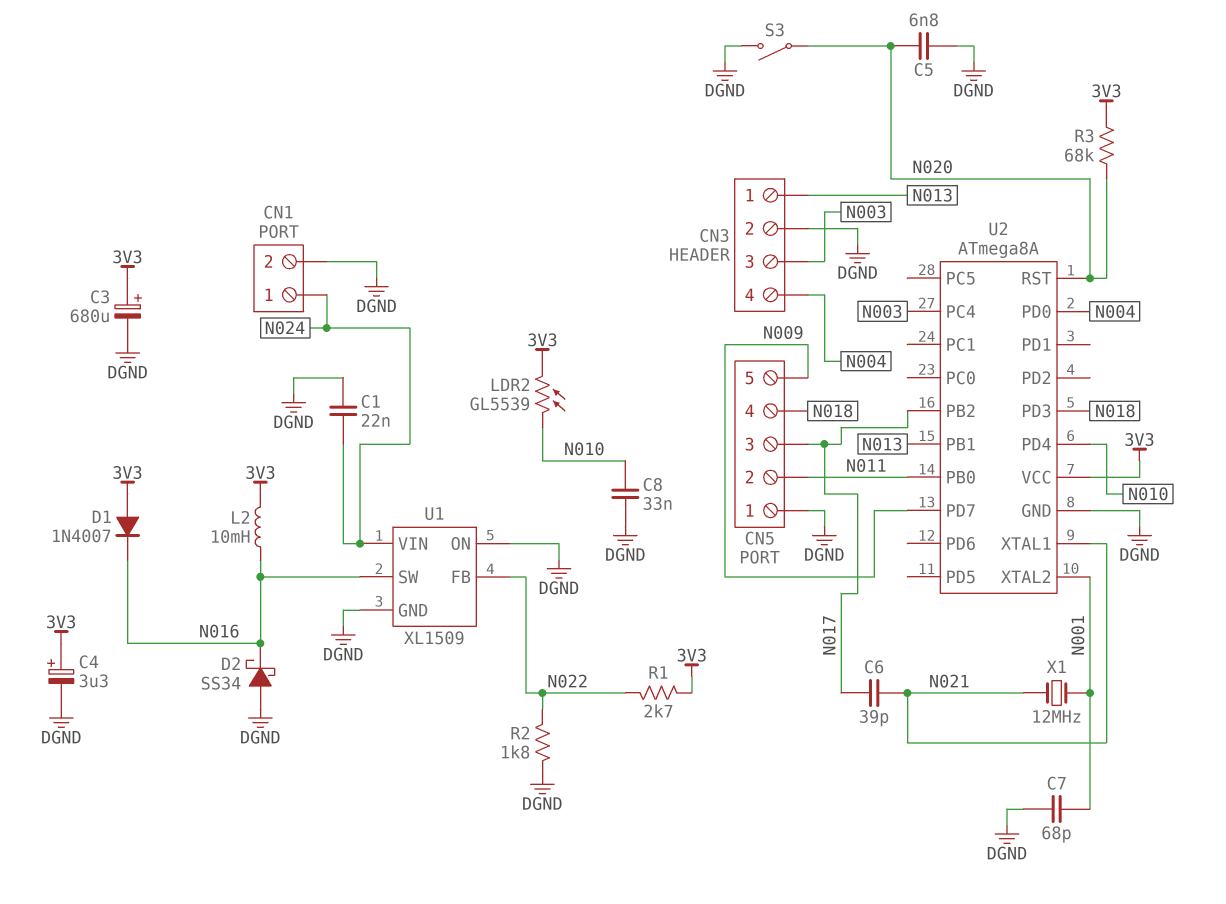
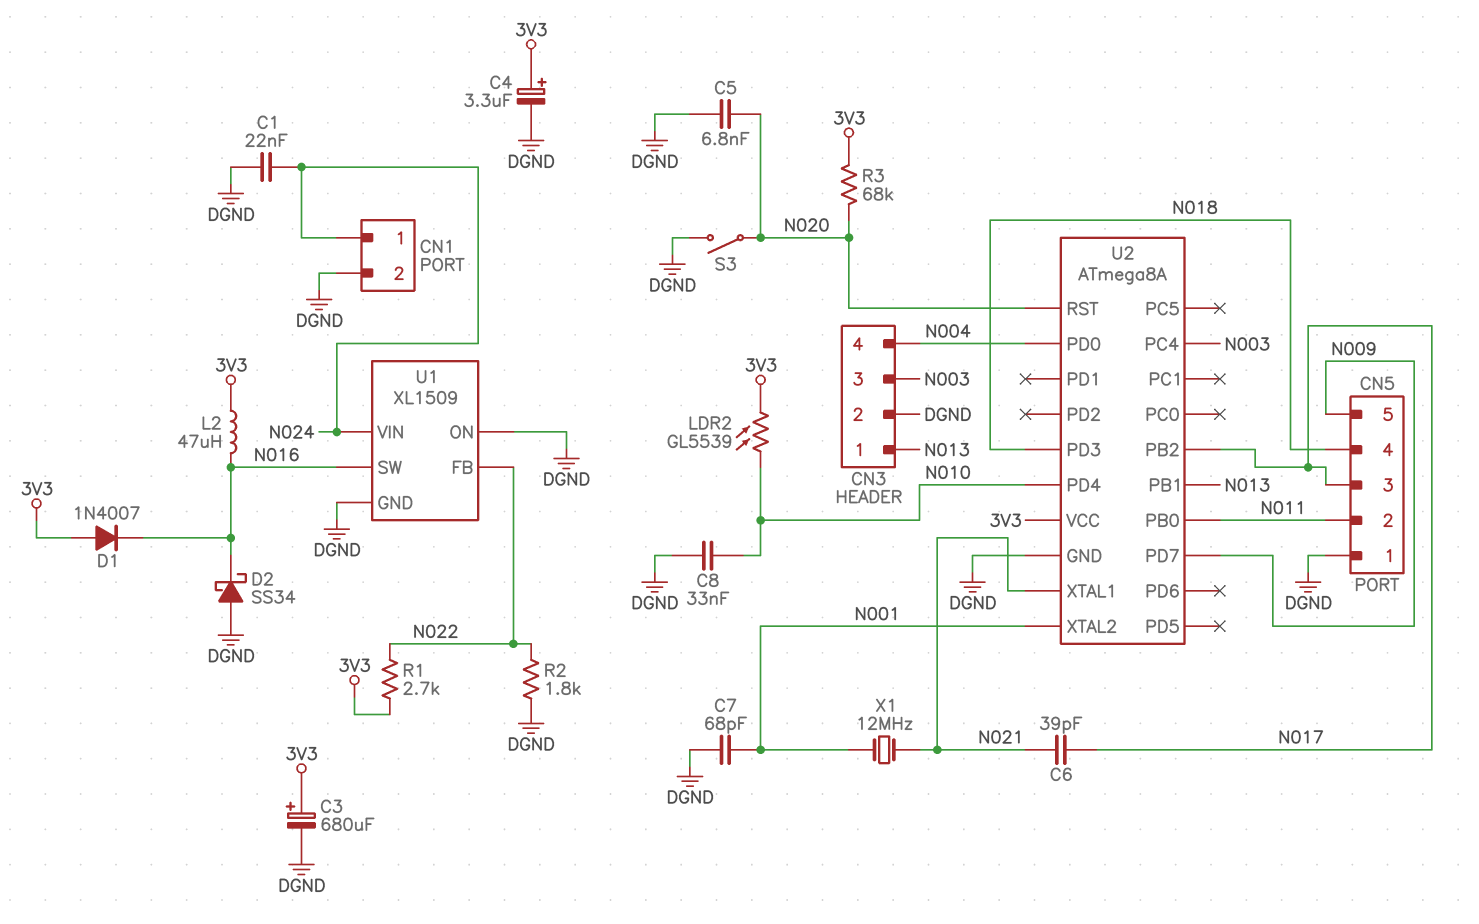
L2: 10mH (3V3, N016) -> 47uH (3V3, N016)

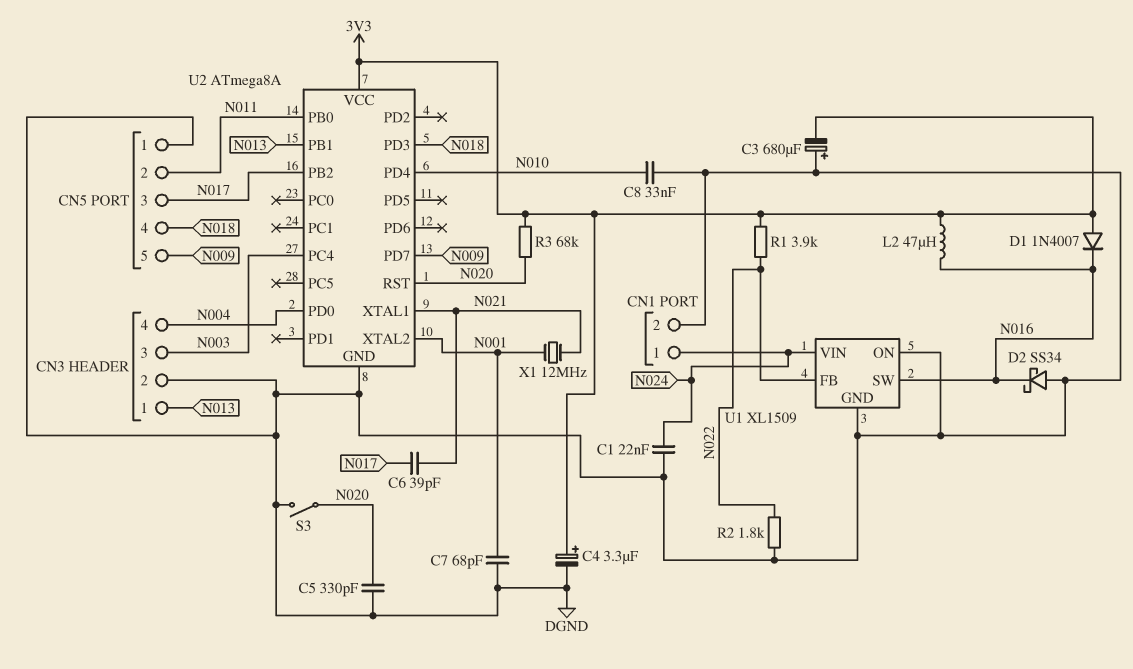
C3: 680uF (plus 3V3, minus DGND) -> 680uF (plus DGND, minus 3V3)
C5: 6.8nF (DGND, N020) -> 330pF (DGND, N020)
LDR2: GL5539 (3V3, N010) -> none
R1: 2.7k (3V3, N022) -> 3.9k (3V3, N022)

